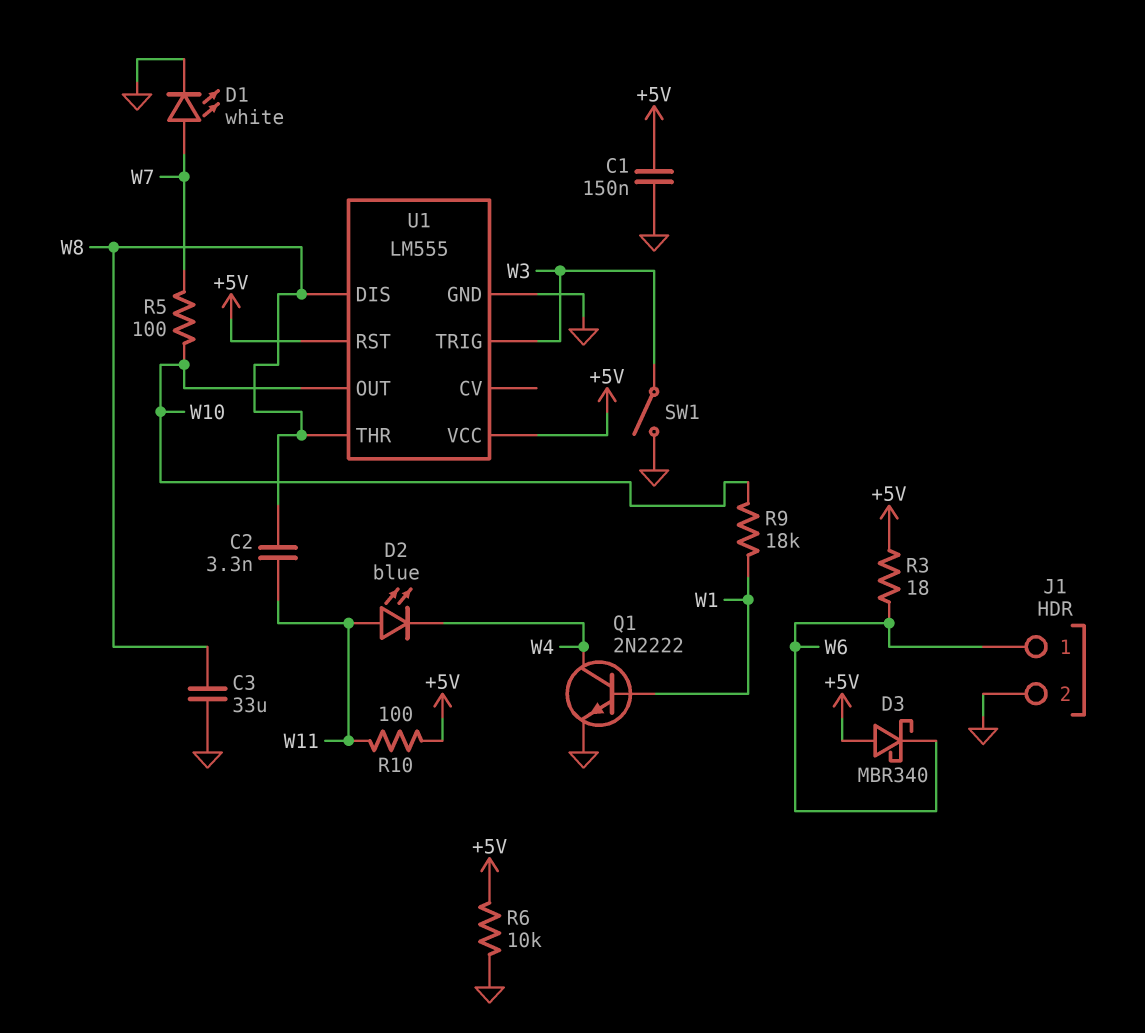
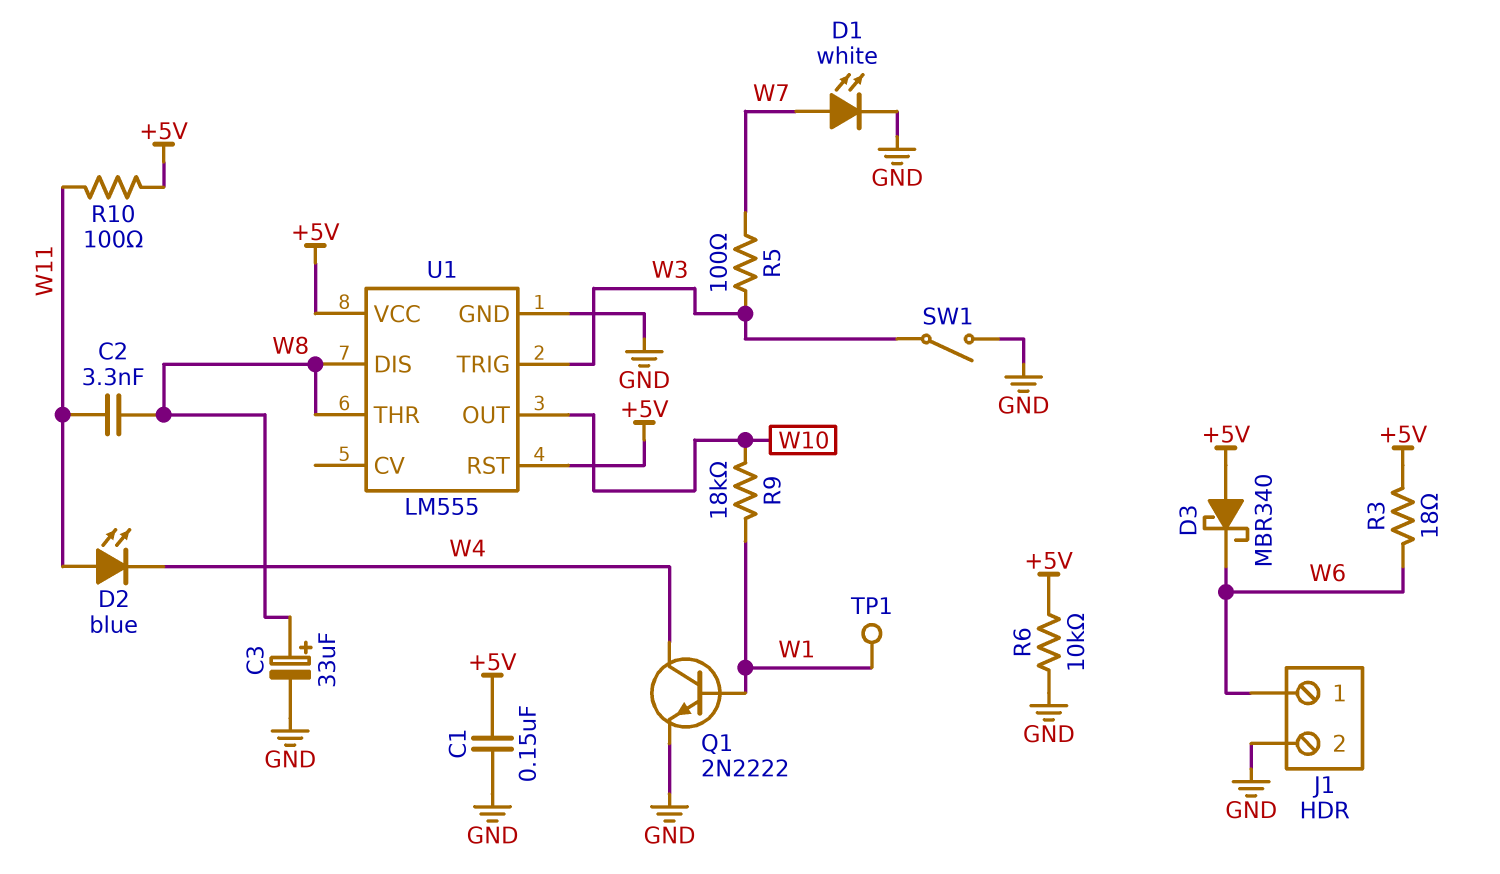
C3: 33uF (GND, W8) -> 33uF (plus W8, minus GND)
R5: 100 (W7, W10) -> 100 (W3, W7)
TP1: none -> test point (W1)

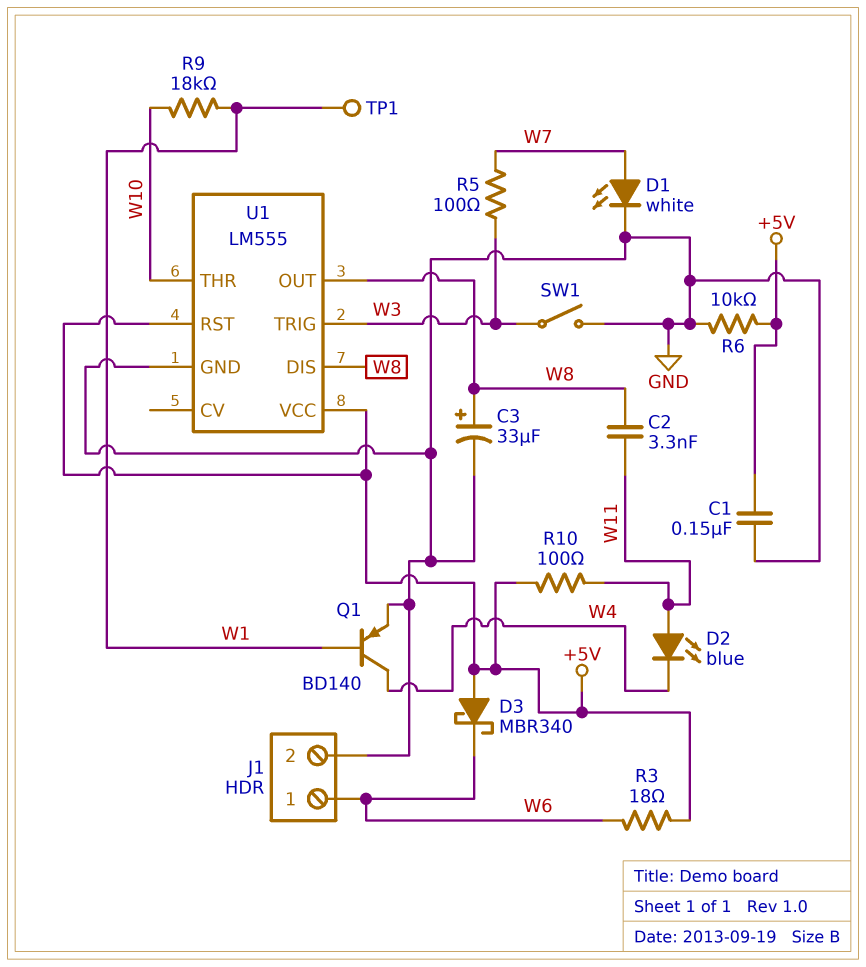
Q1: NPN 2N2222 (B W1, C W4, E GND) -> PNP BD140 (B W1, C W4, E GND)
U1 pin OUT: W10 -> W8
U1 pin THR: W8 -> W10

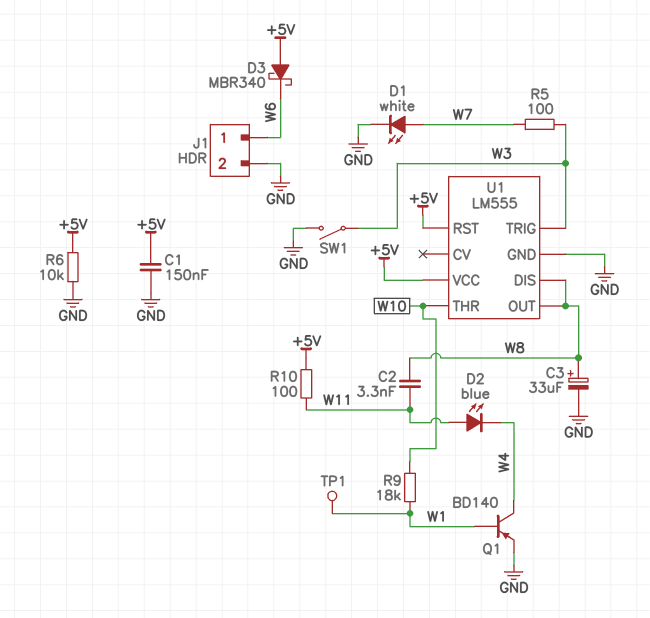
R3: 18 (+5V, W6) -> none

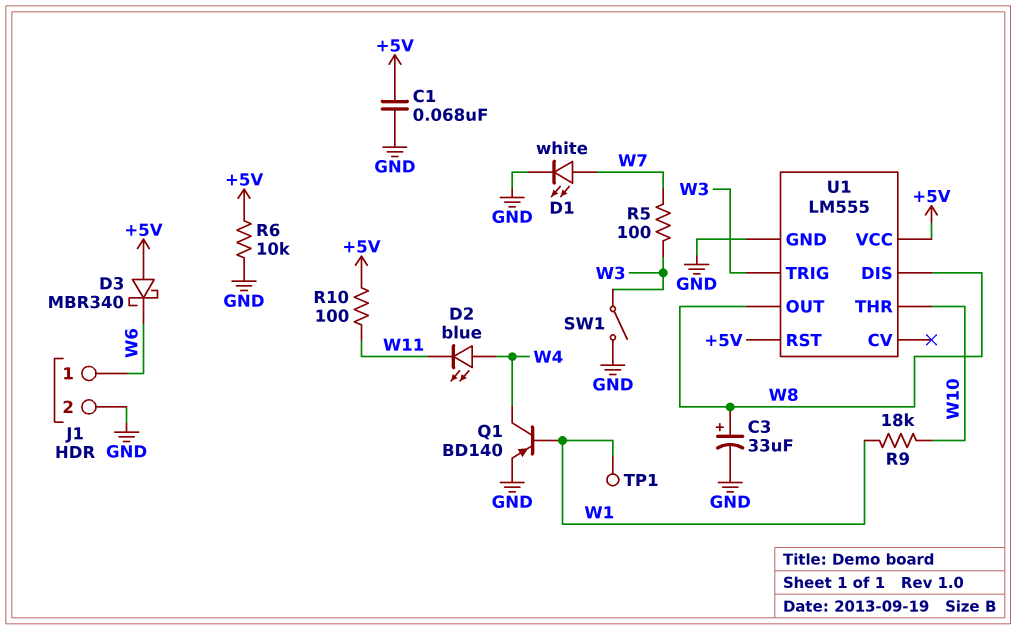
C1: 150nF (+5V, GND) -> 68nF (+5V, GND)
C2: 3.3nF (W8, W11) -> none
D2: LED blue (A W11, K W4) -> LED blue (A W4, K W11)

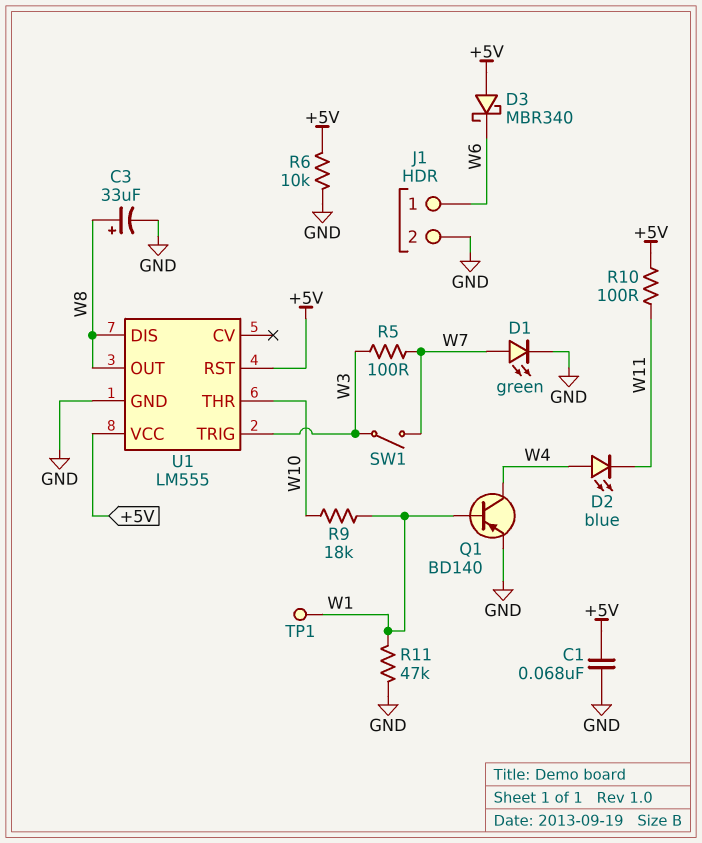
D1: LED white (A W7, K GND) -> LED green (A W7, K GND)
R11: none -> 47k (GND, W1)
SW1: switch (GND, W3) -> switch (W3, W7)

